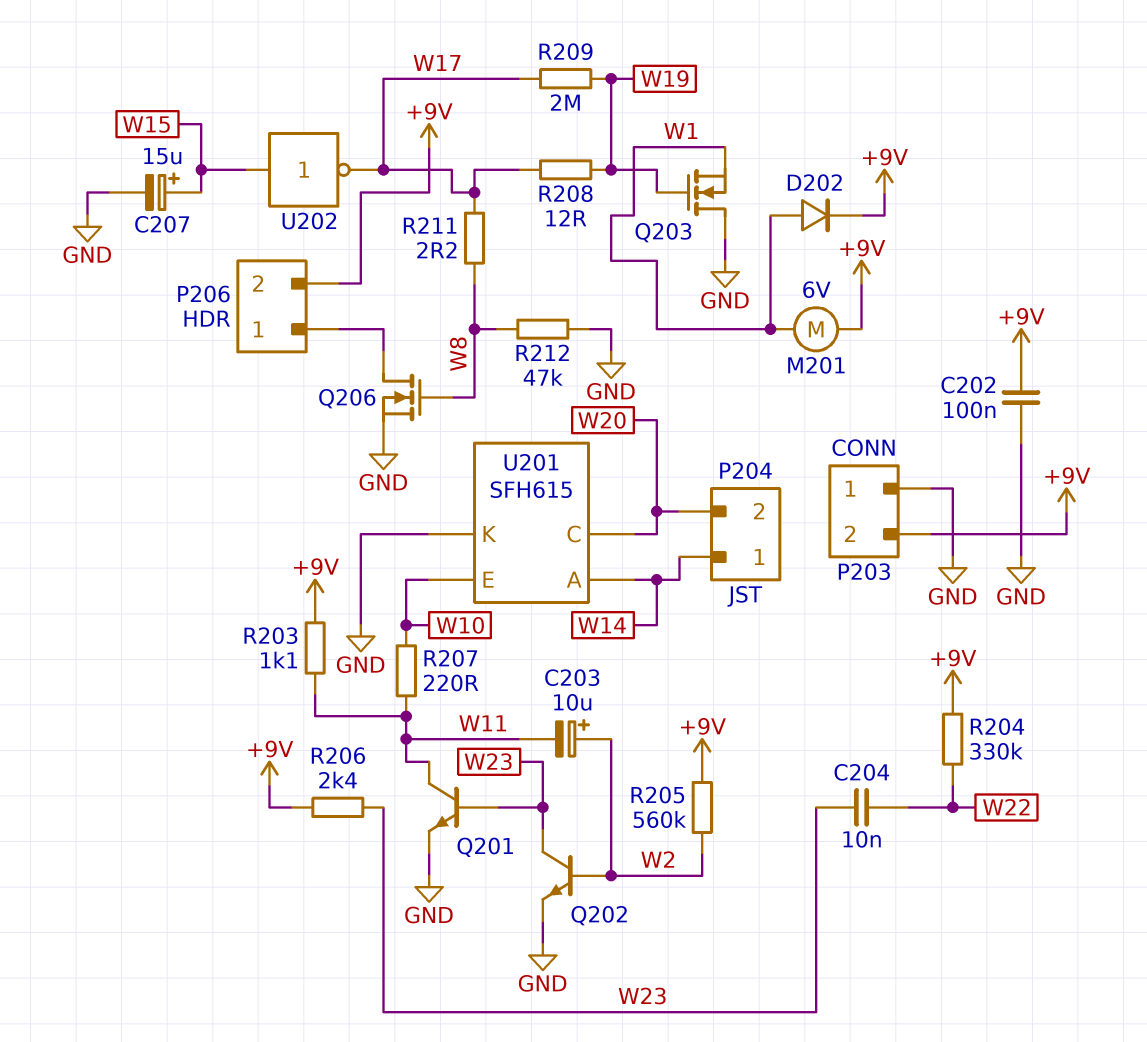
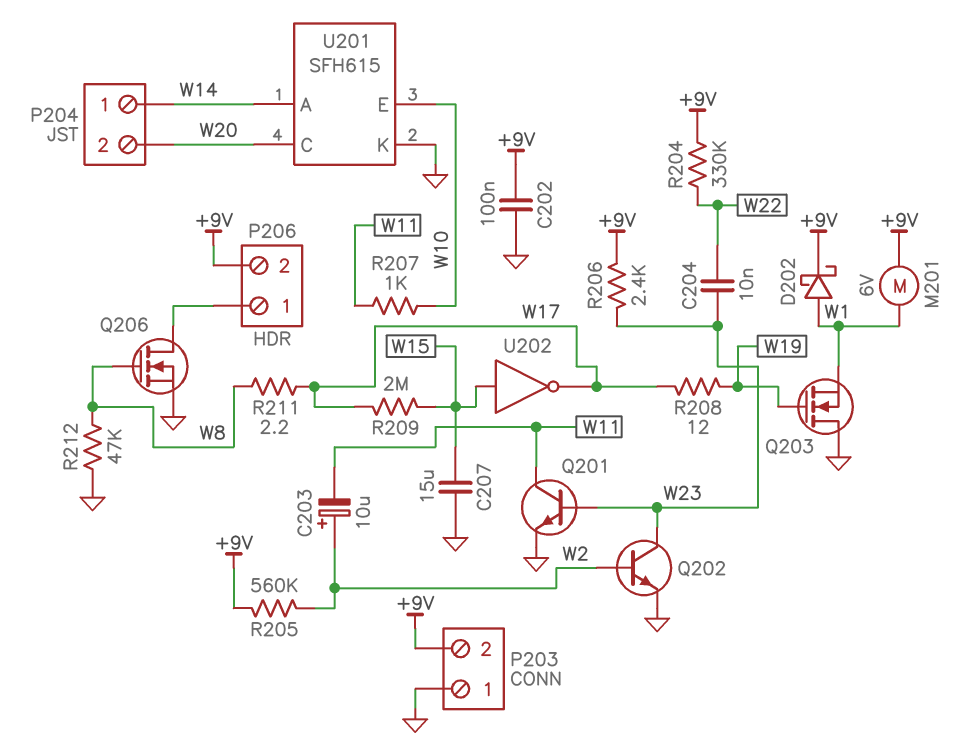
C207: 15uF (plus W15, minus GND) -> 15uF (GND, W15)
D202: diode (A W1, K +9V) -> schottky (A W1, K +9V)
R203: 1.1k (+9V, W11) -> none
R207: 220 (W10, W11) -> 1k (W10, W11)
R209: 2M (W17, W19) -> 2M (W15, W17)

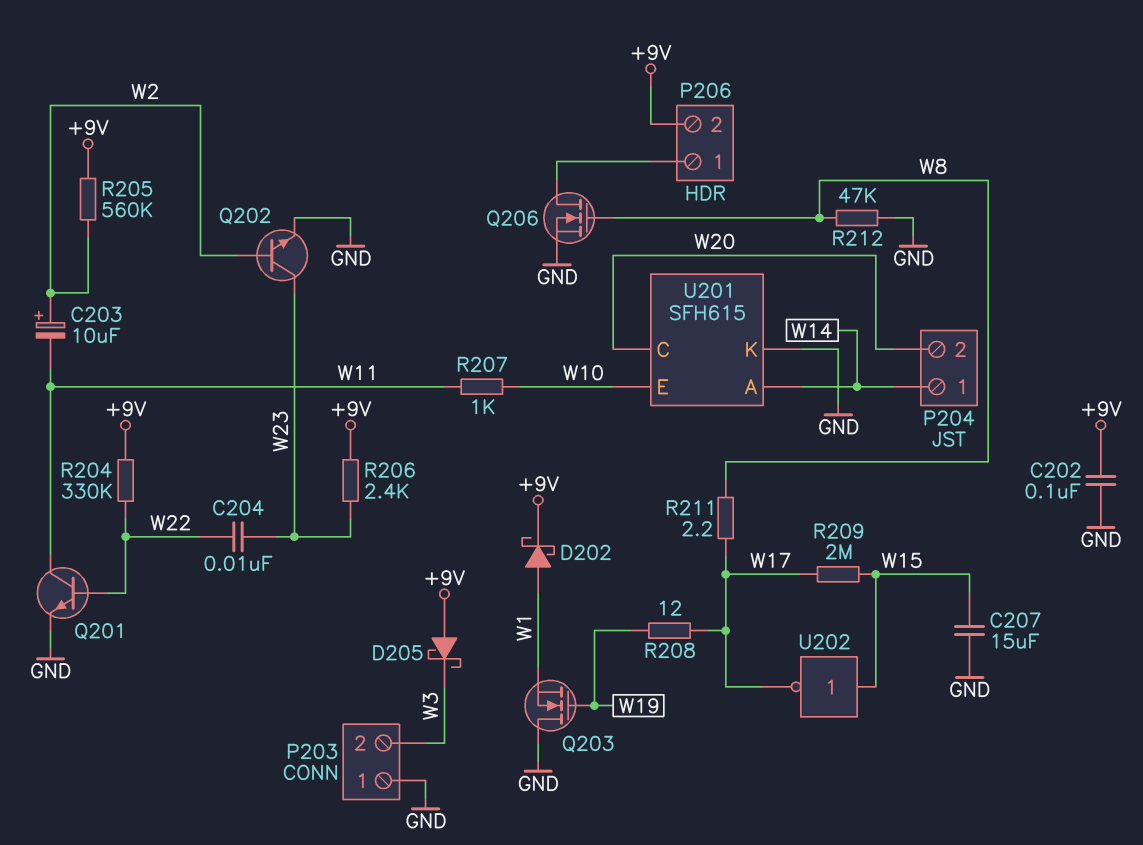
D205: none -> schottky (A +9V, K W3)
M201: motor 6V (+9V, W1) -> none
P203 pin 2: +9V -> W3
Q201: NPN (B W23, C W11, E GND) -> NPN (B W22, C W11, E GND)

